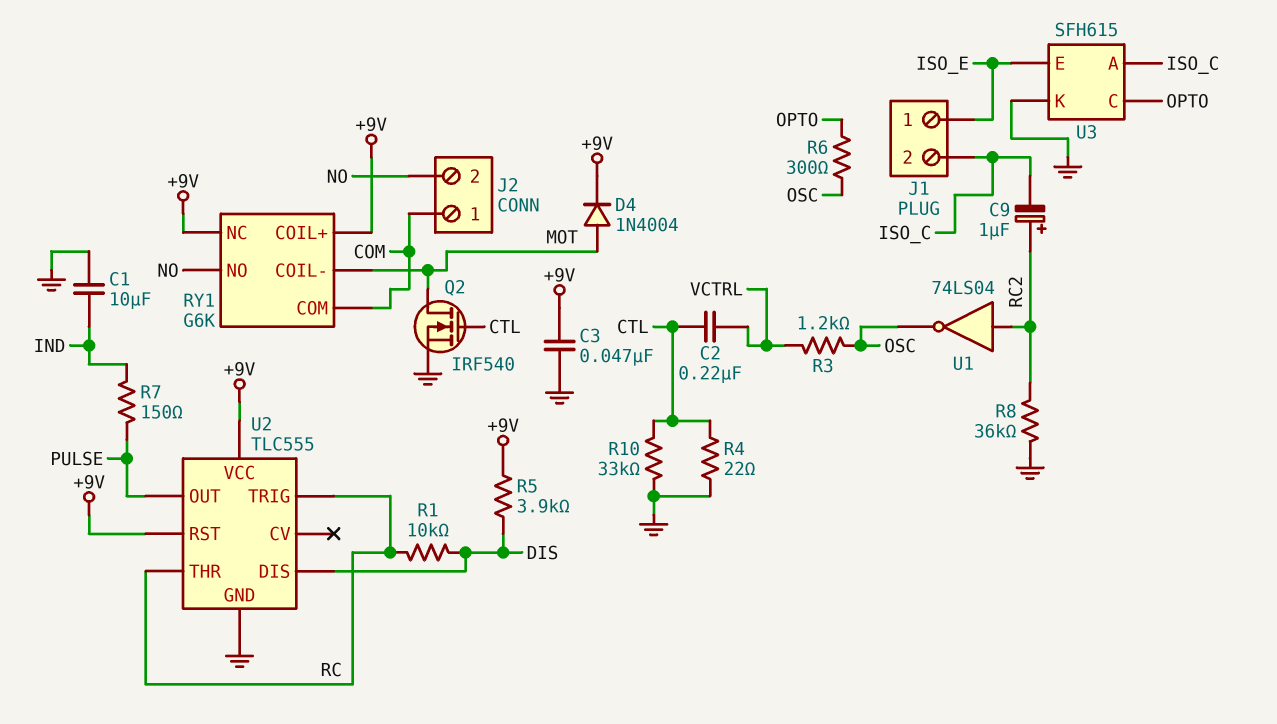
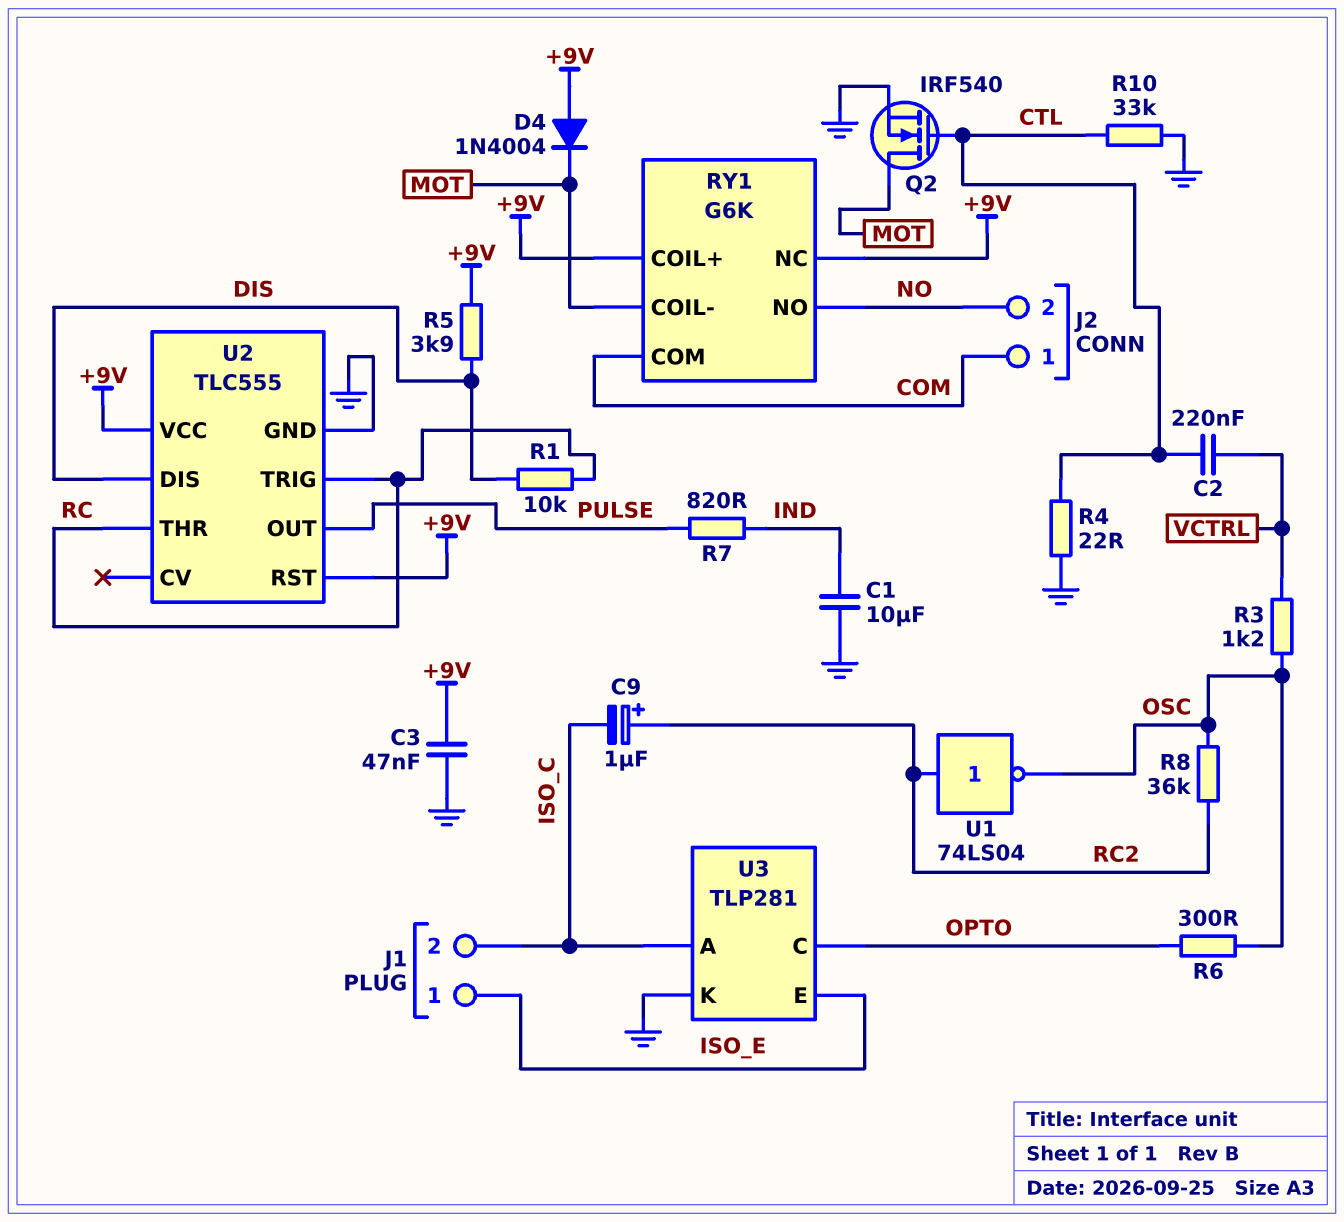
D4: diode 1N4004 (A MOT, K +9V) -> diode 1N4004 (A +9V, K MOT)
R7: 150 (IND, PULSE) -> 820 (IND, PULSE)
R8: 36k (GND, RC2) -> 36k (OSC, RC2)
U3: SFH615 -> TLP281

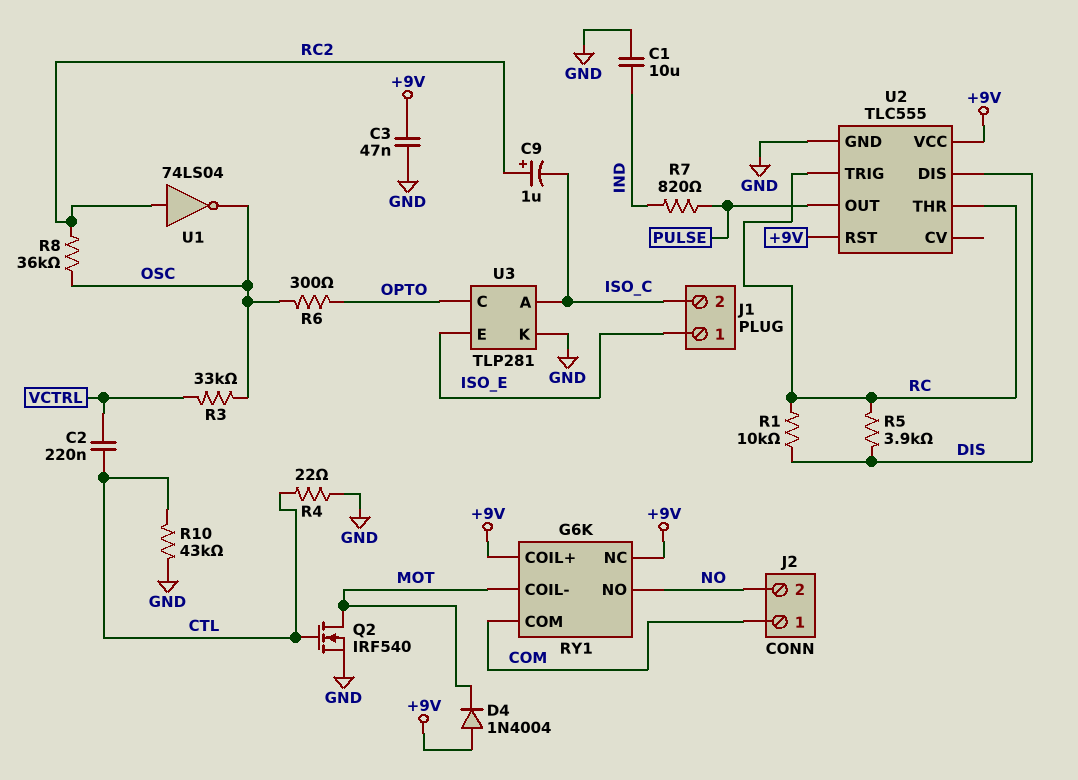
R3: 1.2k (OSC, VCTRL) -> 33k (OSC, VCTRL)
R5: 3.9k (+9V, DIS) -> 3.9k (DIS, RC)
R10: 33k (CTL, GND) -> 43k (CTL, GND)

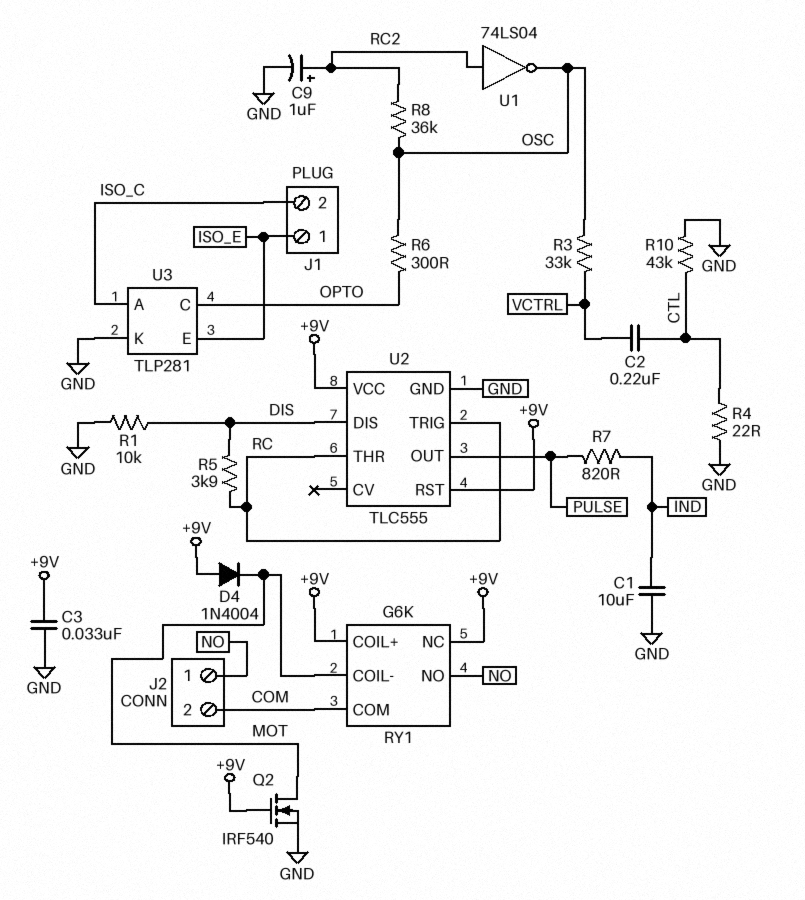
C3: 47nF (+9V, GND) -> 33nF (+9V, GND)
C9: 1uF (plus RC2, minus ISO_C) -> 1uF (plus RC2, minus GND)
J2 pin 1: COM -> NO
J2 pin 2: NO -> COM
Q2: NMOS IRF540 (G CTL, D MOT, S GND) -> NMOS IRF540 (G +9V, D MOT, S GND)
R1: 10k (DIS, RC) -> 10k (DIS, GND)

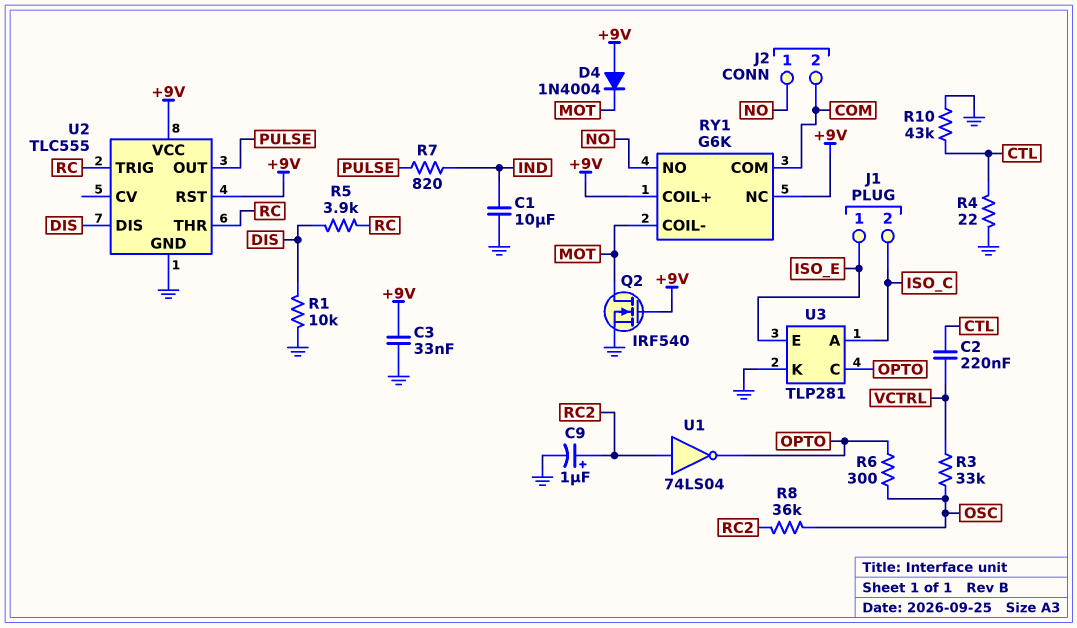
U1: NOT 74LS04 (in RC2, out OSC) -> NOT 74LS04 (in RC2, out OPTO)

